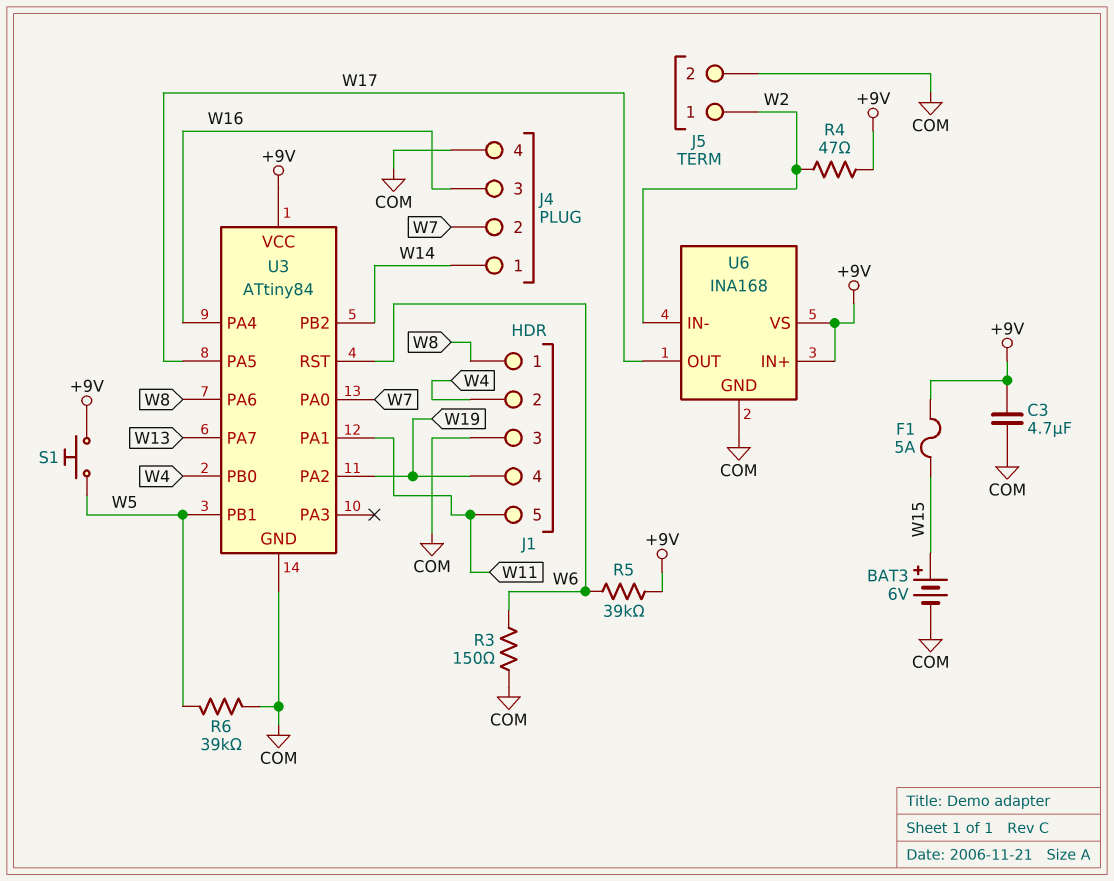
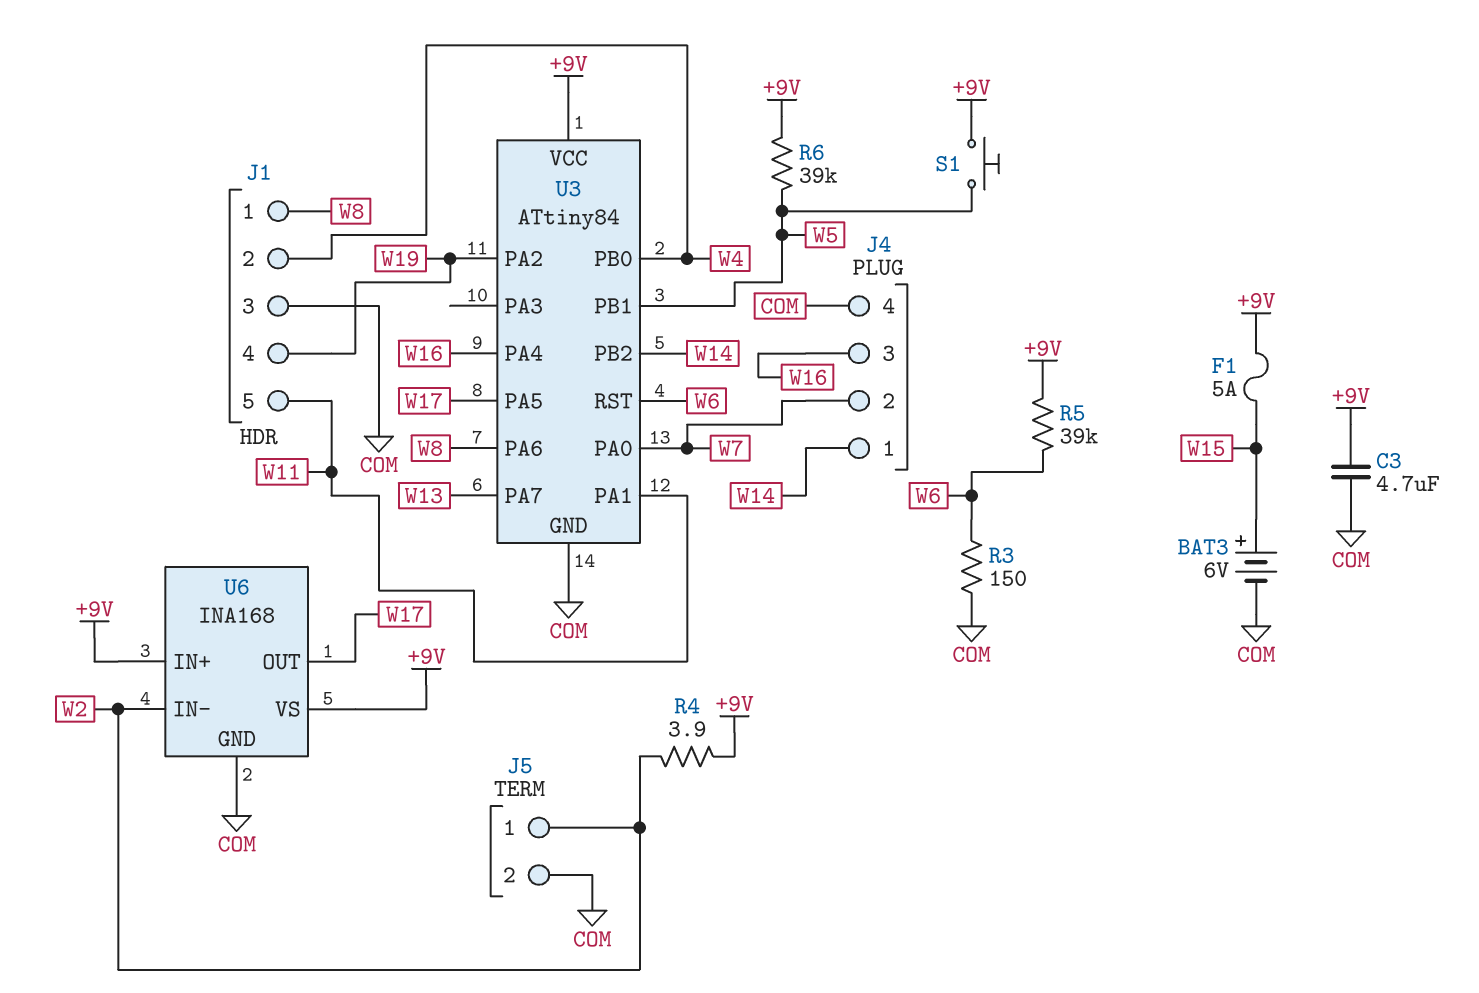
R4: 47 (+9V, W2) -> 3.9 (+9V, W2)
R6: 39k (COM, W5) -> 39k (+9V, W5)

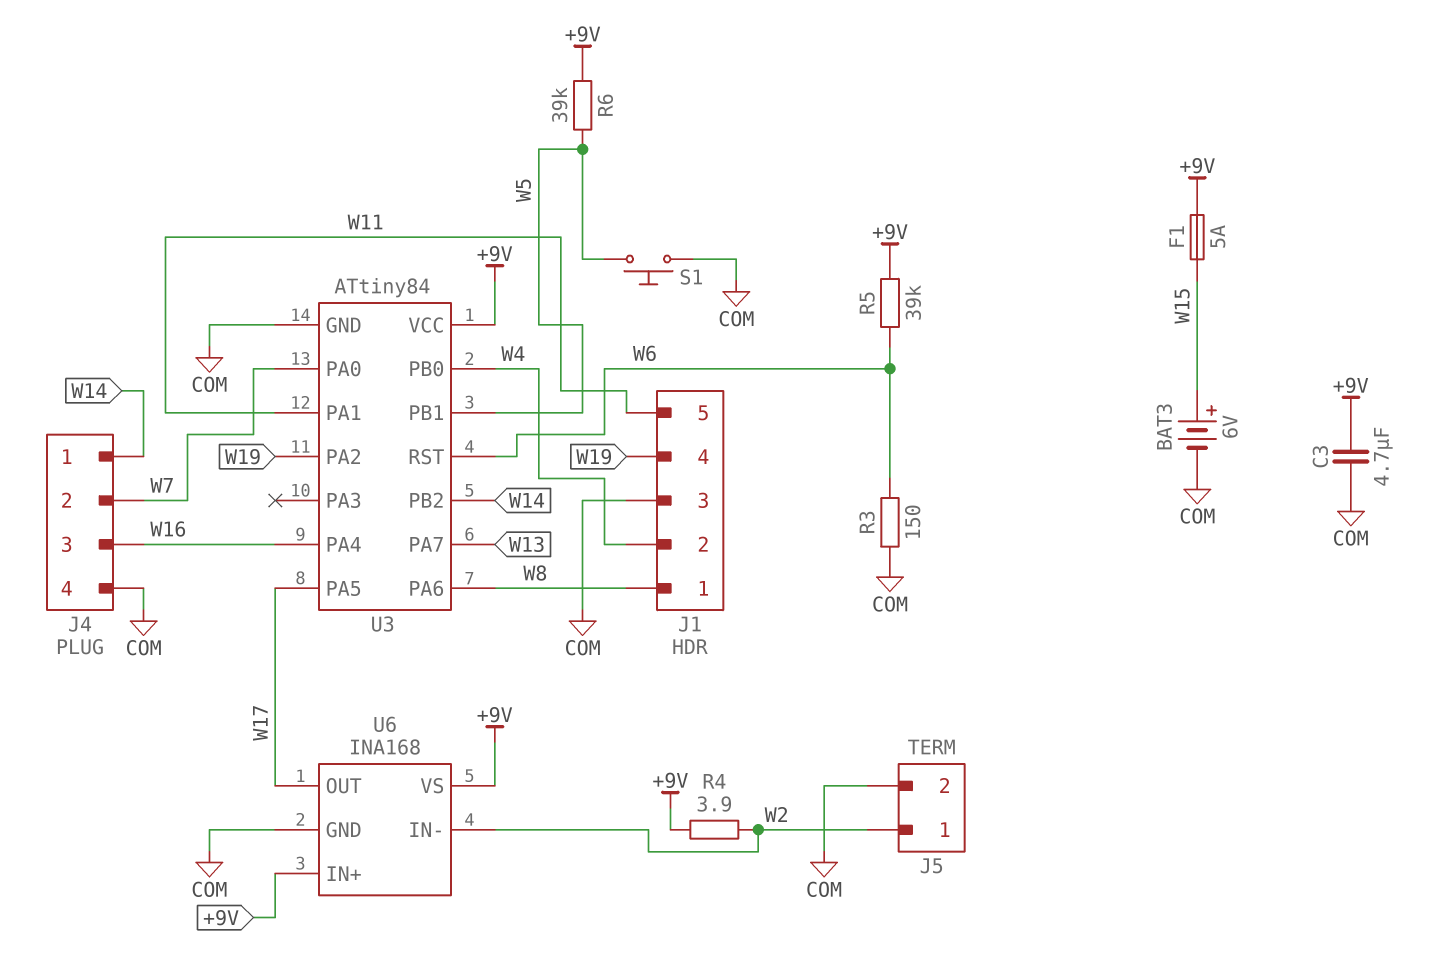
S1: button (+9V, W5) -> button (COM, W5)

